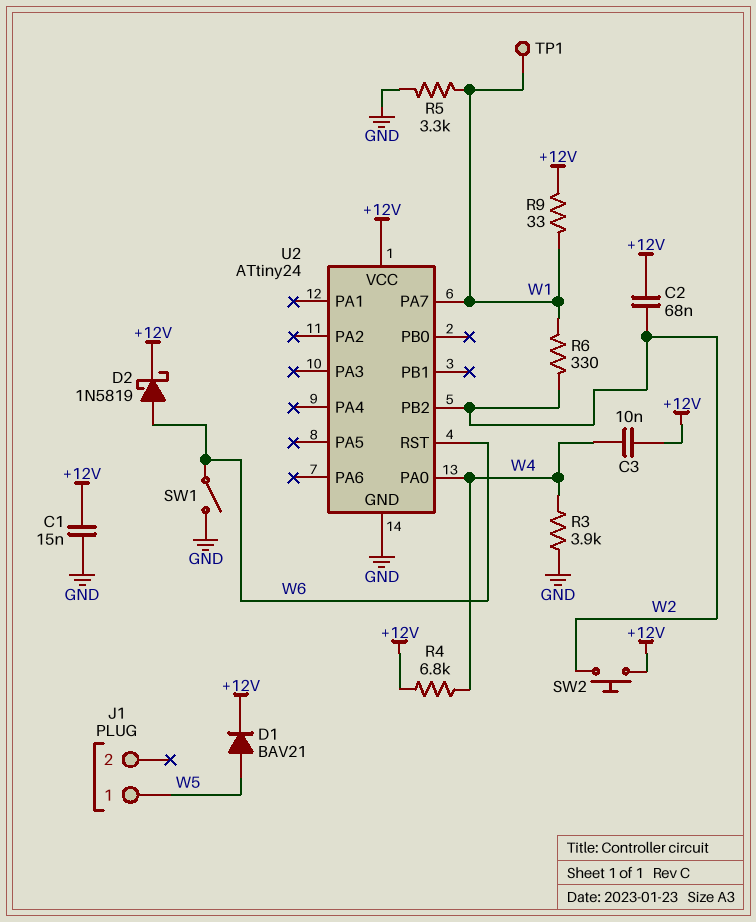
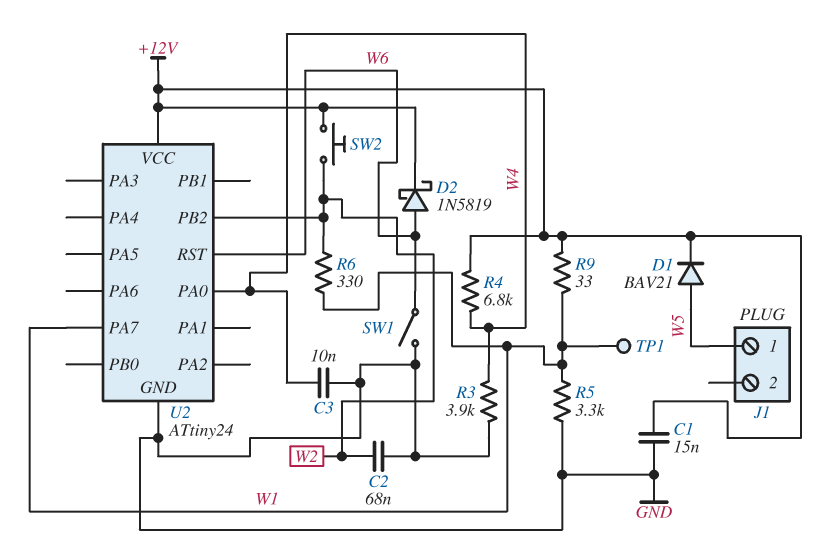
C2: 68nF (+12V, W2) -> 68nF (GND, W2)
C3: 10nF (+12V, W4) -> 10nF (GND, W4)

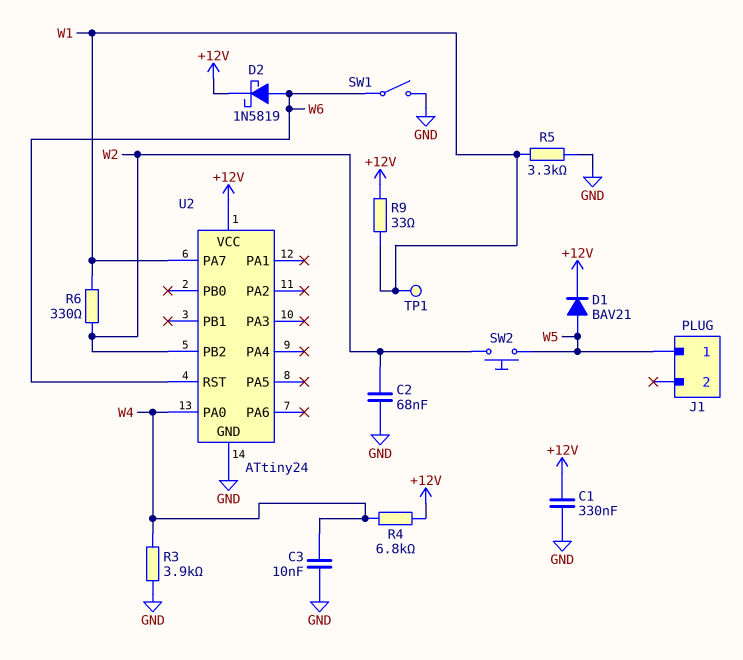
C1: 15nF (+12V, GND) -> 330nF (+12V, GND)
SW2: button (+12V, W2) -> button (W2, W5)

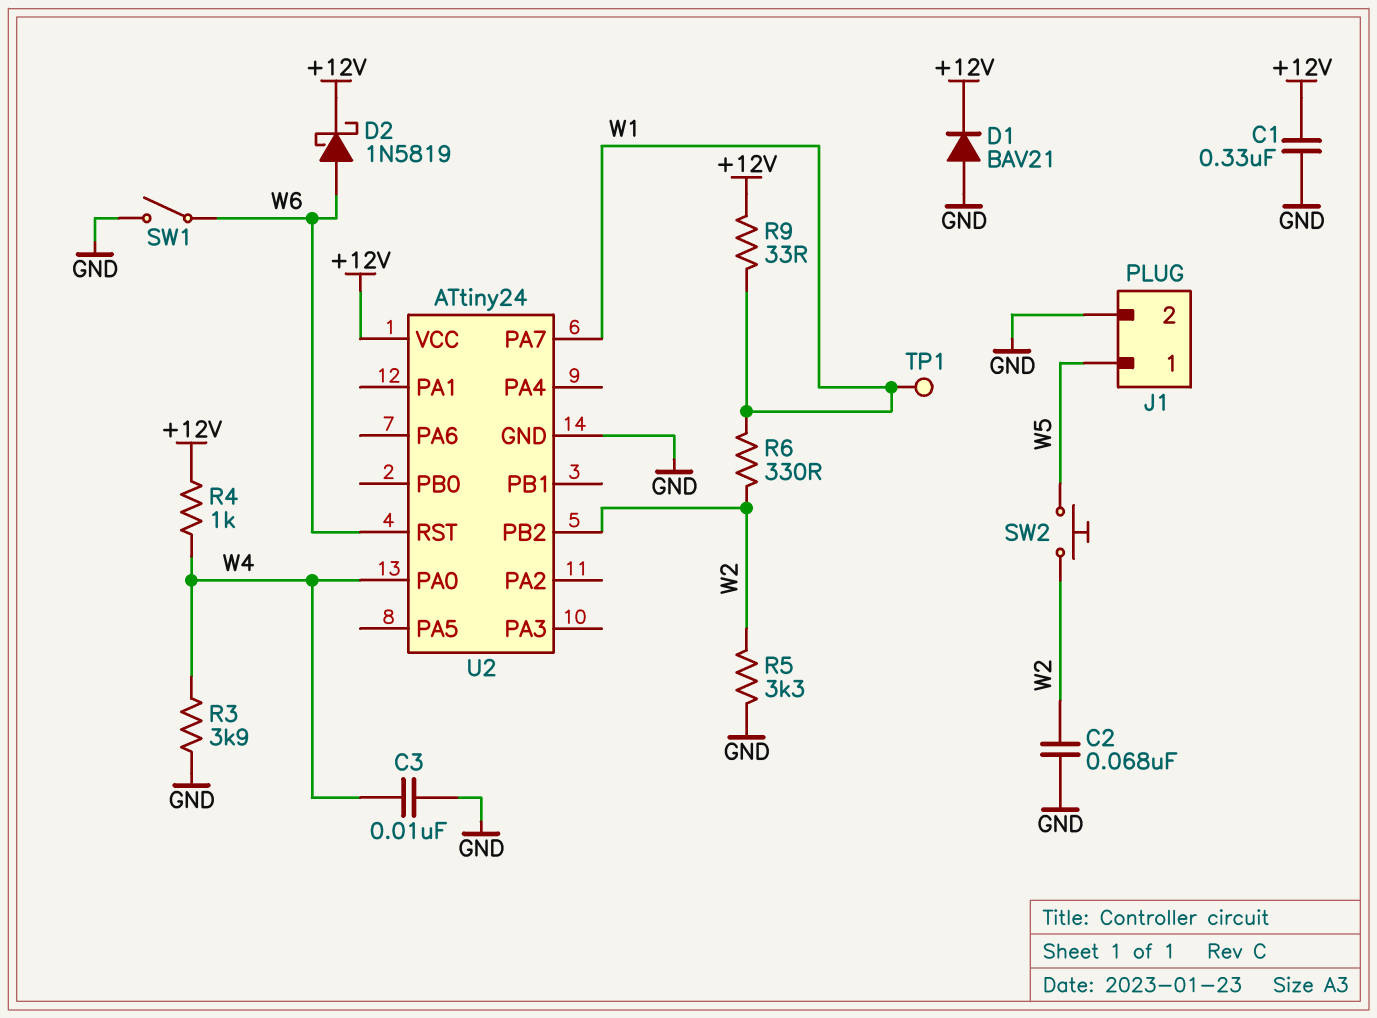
D1: diode BAV21 (A W5, K +12V) -> diode BAV21 (A GND, K +12V)
J1 pin 2: none -> GND
R4: 6.8k (+12V, W4) -> 1k (+12V, W4)
R5: 3.3k (GND, W1) -> 3.3k (GND, W2)

